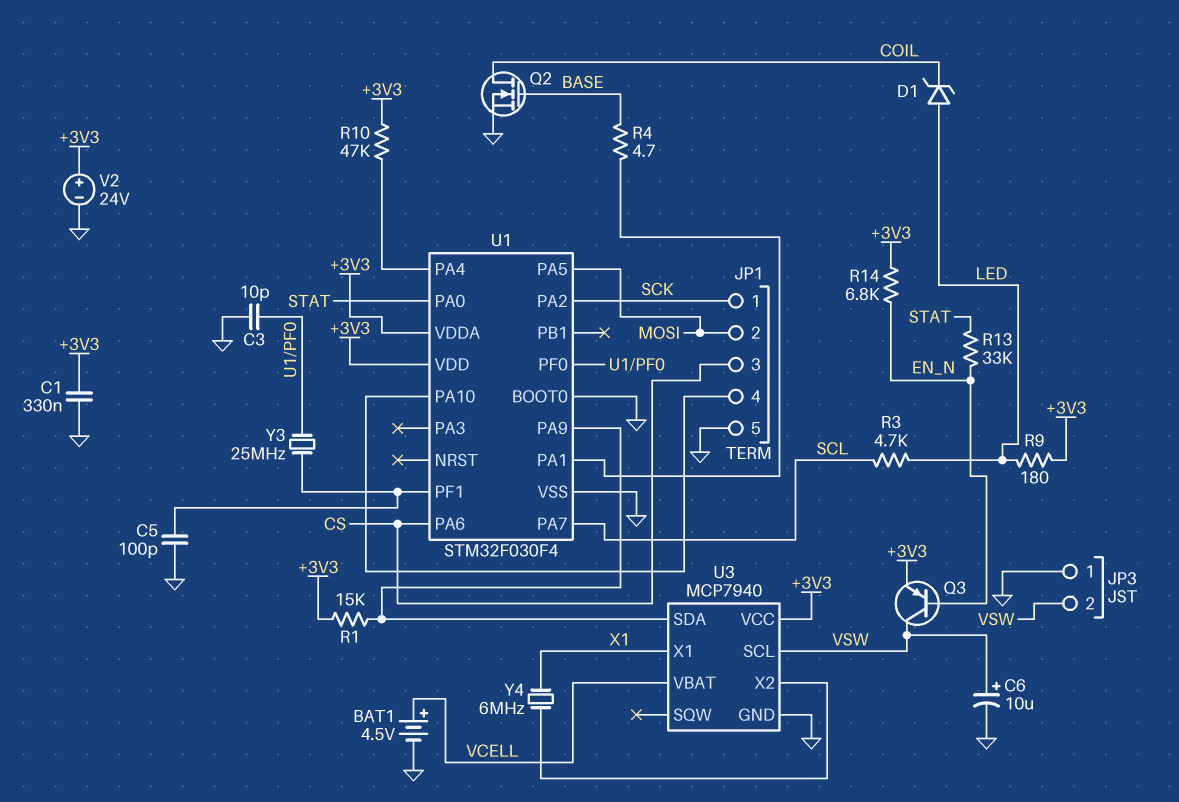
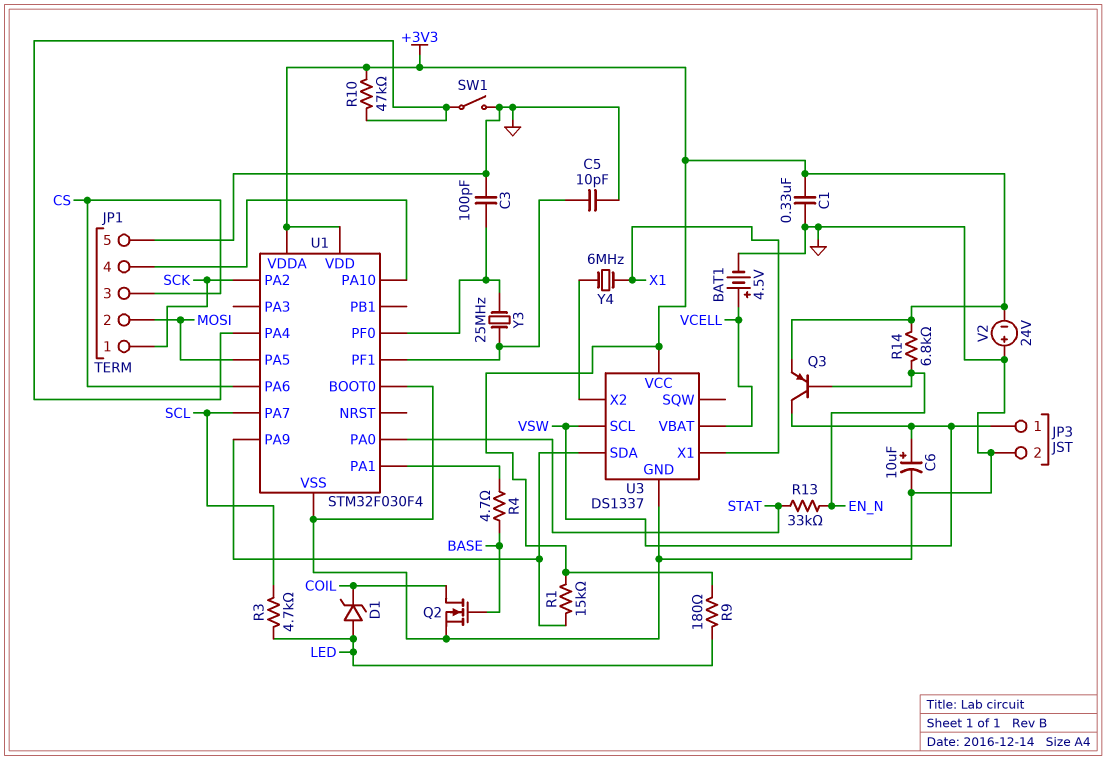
C3: 10pF (GND, U1/PF0) -> 100pF (GND, U1/PF0)
C5: 100pF (GND, U1/PF1) -> 10pF (GND, U1/PF1)
JP3 pin 1: GND -> VSW
JP3 pin 2: VSW -> GND
SW1: none -> switch (GND, U1/PA4)
U3: MCP7940 -> DS1337
V2: 24V (plus +3V3, minus GND) -> 24V (plus GND, minus +3V3)

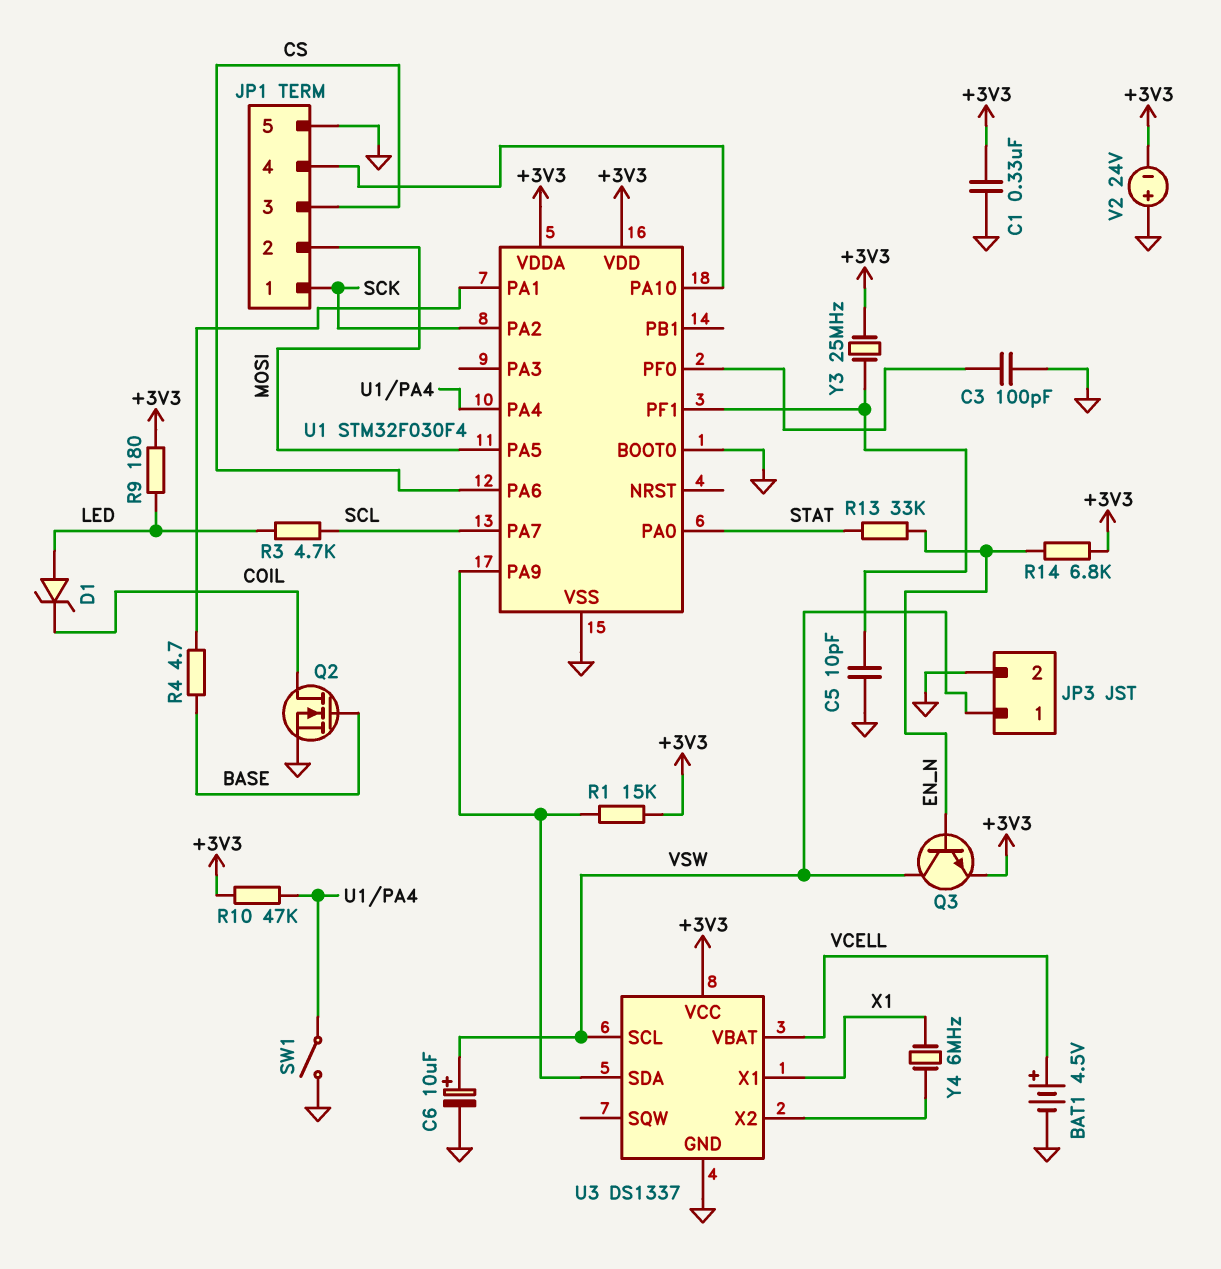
Q3: PNP (B EN_N, C VSW, E +3V3) -> NPN (B EN_N, C VSW, E +3V3)
Y3: 25MHz (U1/PF0, U1/PF1) -> 25MHz (+3V3, U1/PF1)

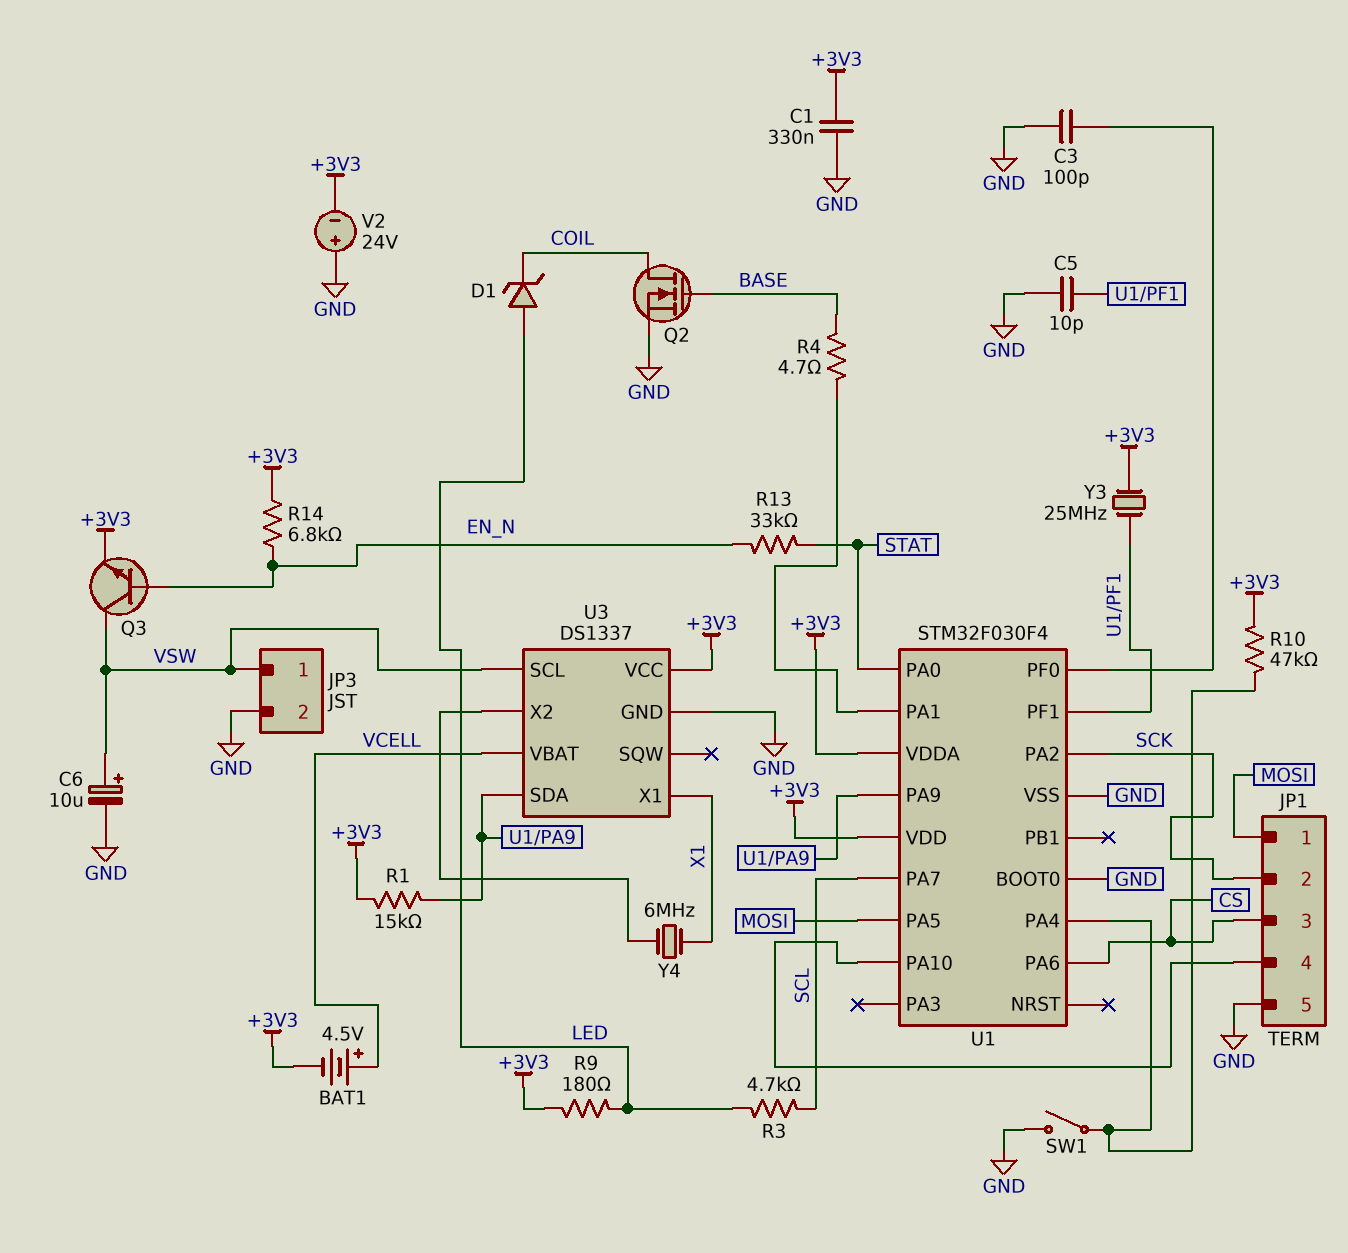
BAT1: 4.5V (plus VCELL, minus GND) -> 4.5V (plus VCELL, minus +3V3)
JP1 pin 1: SCK -> MOSI
JP1 pin 2: MOSI -> SCK

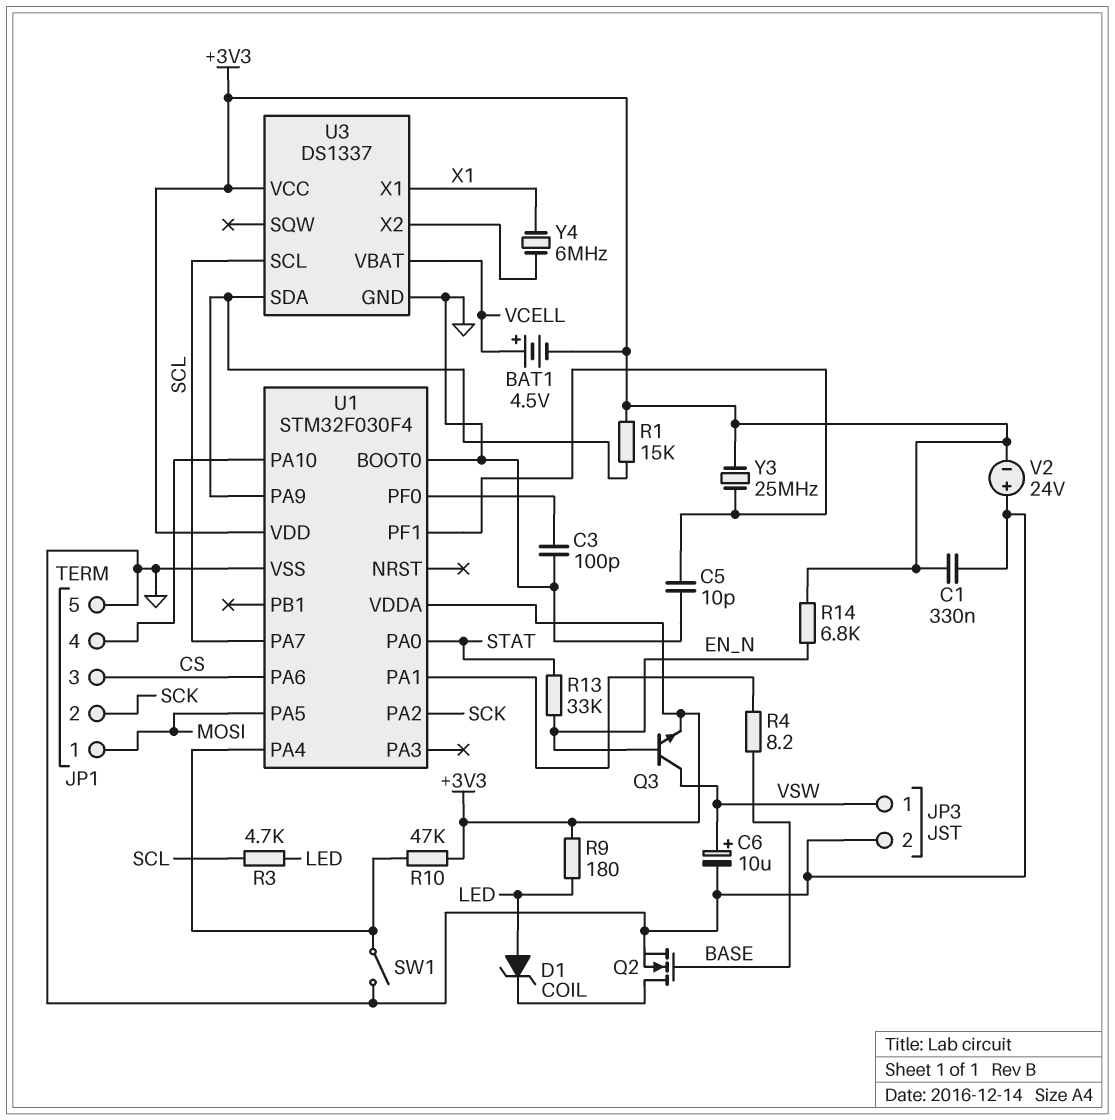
R4: 4.7 (BASE, U1/PA1) -> 8.2 (BASE, U1/PA1)
U3 pin SCL: VSW -> SCL

